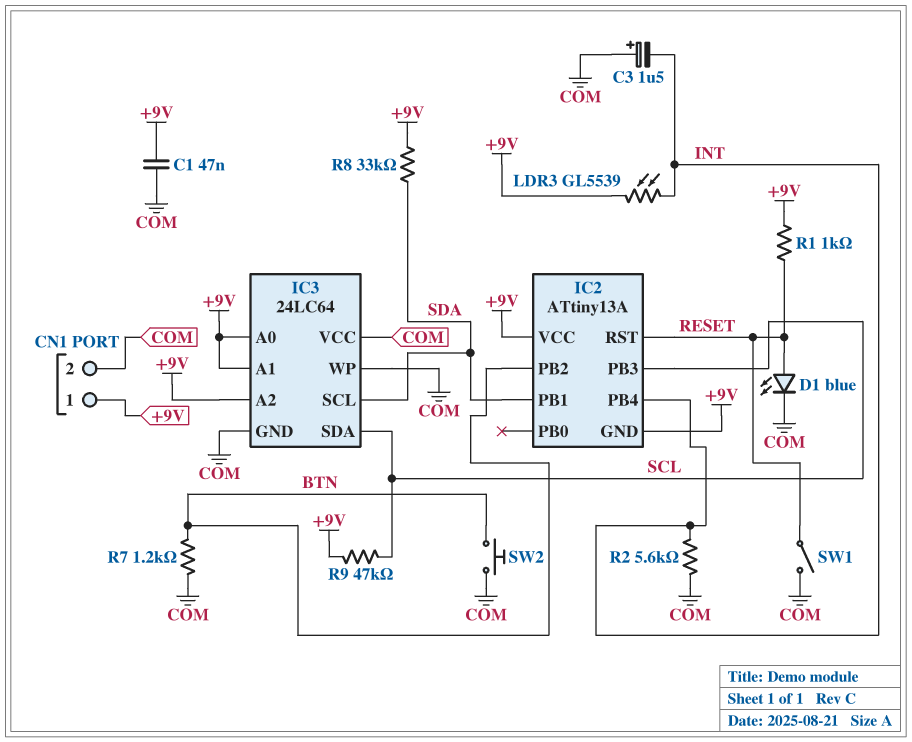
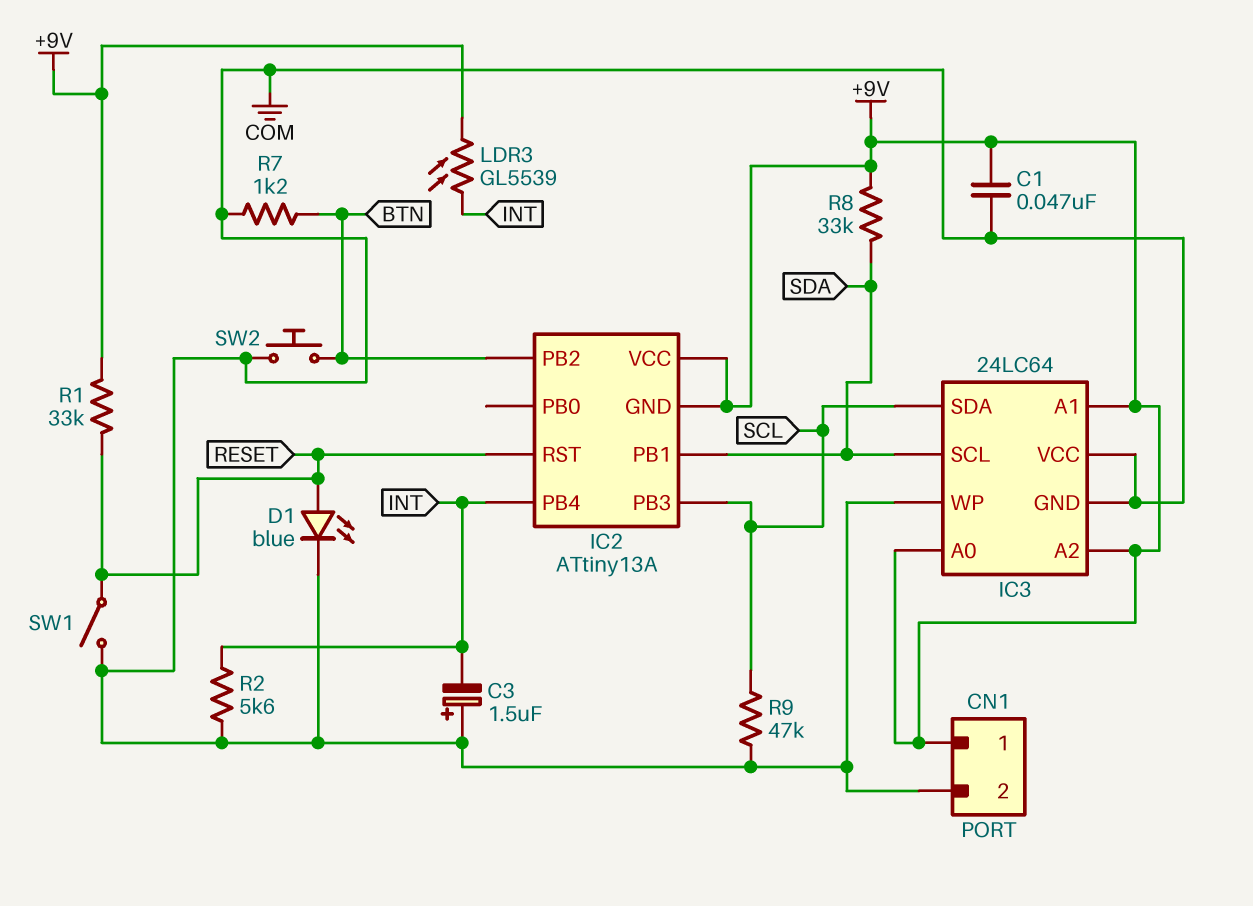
R1: 1k (+9V, RESET) -> 33k (+9V, RESET)
R9: 47k (+9V, SCL) -> 47k (COM, SCL)

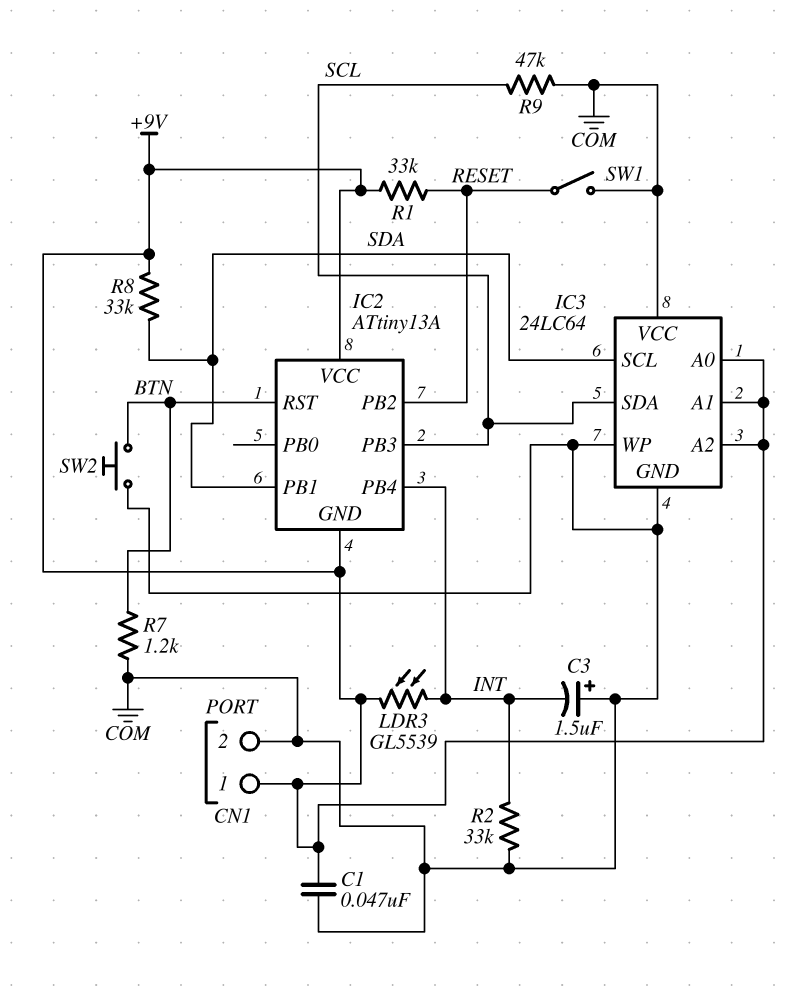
D1: LED blue (A RESET, K COM) -> none
IC2 pin PB2: BTN -> RESET
IC2 pin RST: RESET -> BTN
R2: 5.6k (COM, INT) -> 33k (COM, INT)

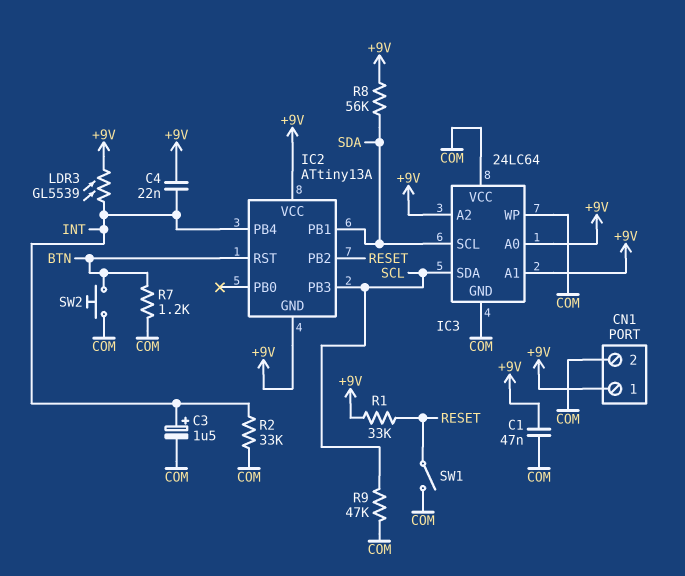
C3: 1.5uF (plus COM, minus INT) -> 1.5uF (plus INT, minus COM)
C4: none -> 22nF (+9V, INT)
R8: 33k (+9V, SDA) -> 56k (+9V, SDA)

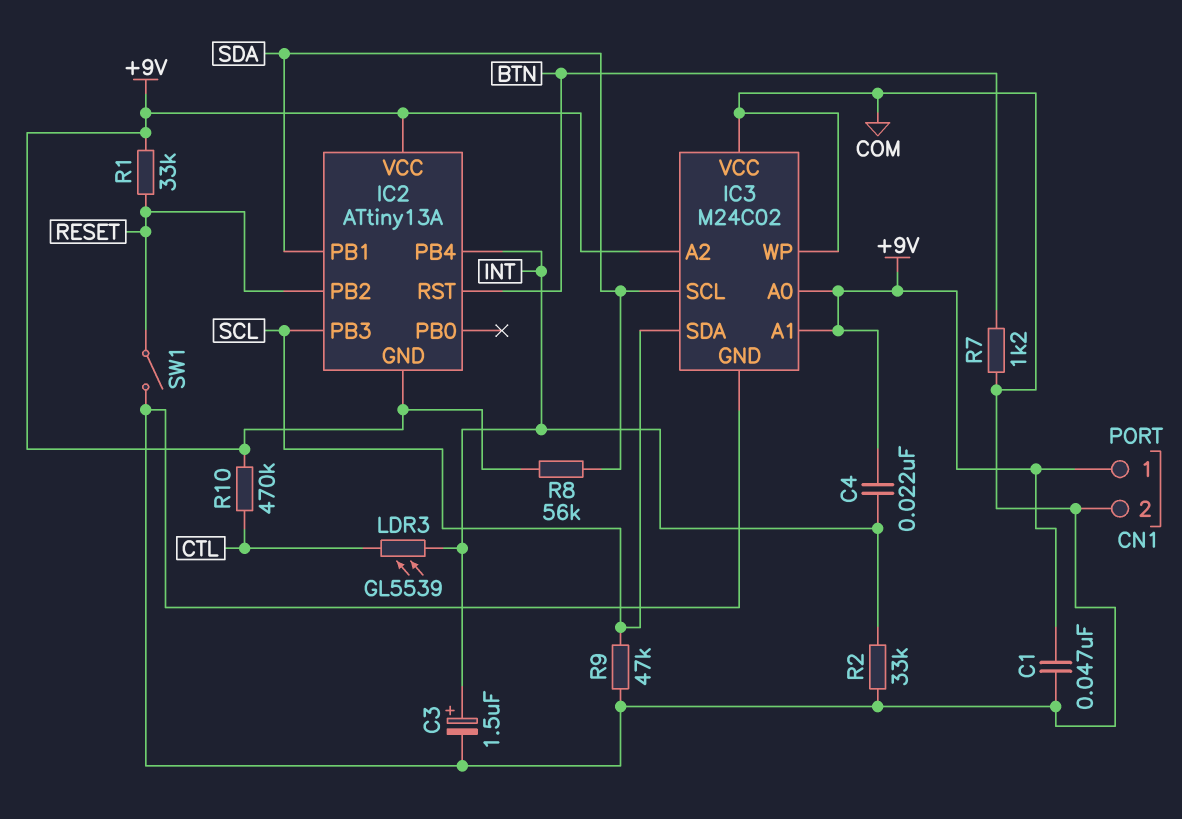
IC3: 24LC64 -> M24C02
LDR3: GL5539 (+9V, INT) -> GL5539 (CTL, INT)
R10: none -> 470k (+9V, CTL)
SW2: button (BTN, COM) -> none

